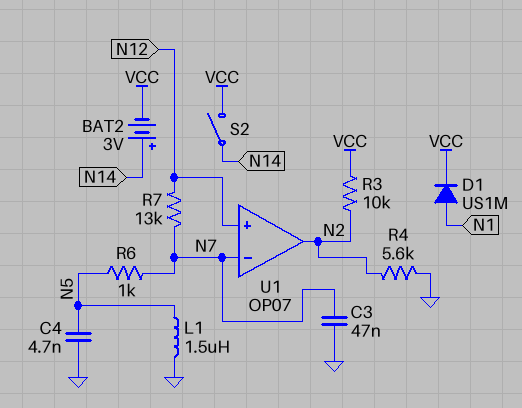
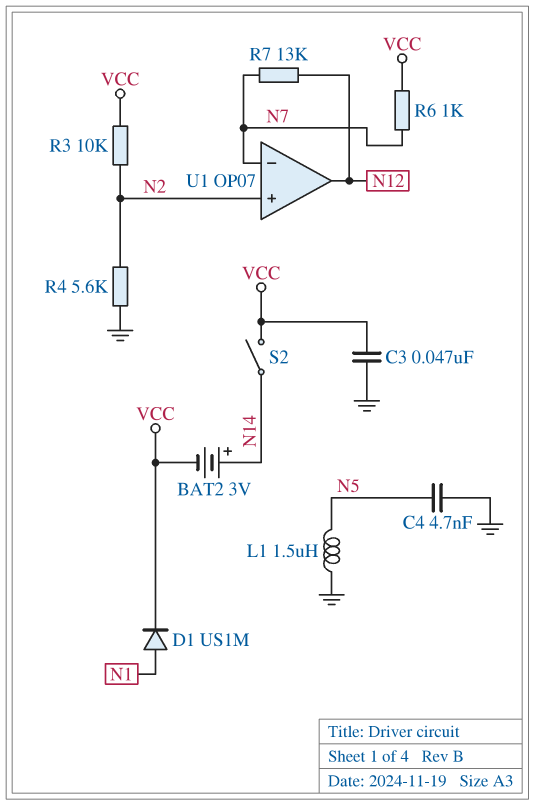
C3: 47nF (GND, N7) -> 47nF (GND, VCC)
R6: 1k (N5, N7) -> 1k (N7, VCC)
U1 pin in+: N12 -> N2
U1 pin out: N2 -> N12

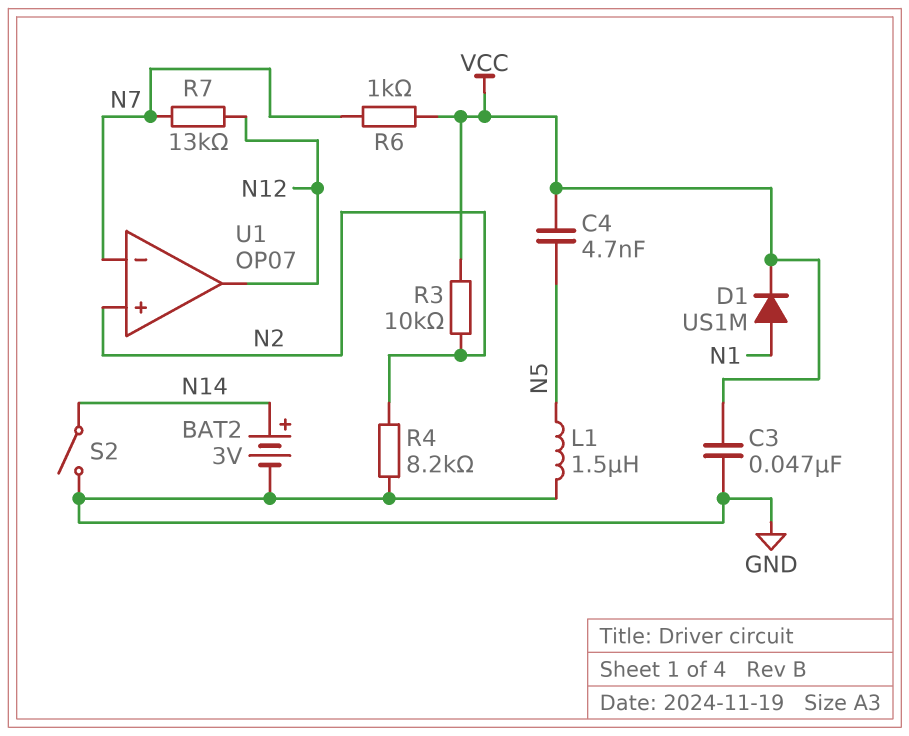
BAT2: 3V (plus N14, minus VCC) -> 3V (plus N14, minus GND)
C4: 4.7nF (GND, N5) -> 4.7nF (N5, VCC)
R4: 5.6k (GND, N2) -> 8.2k (GND, N2)
S2: switch (N14, VCC) -> switch (GND, N14)

